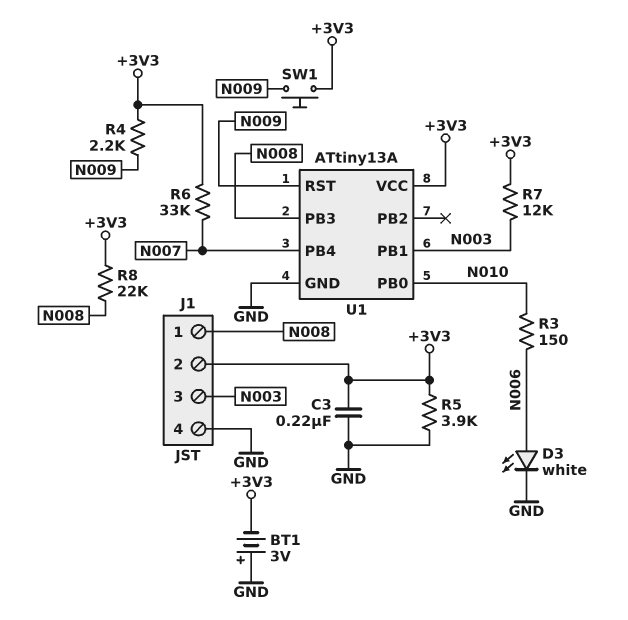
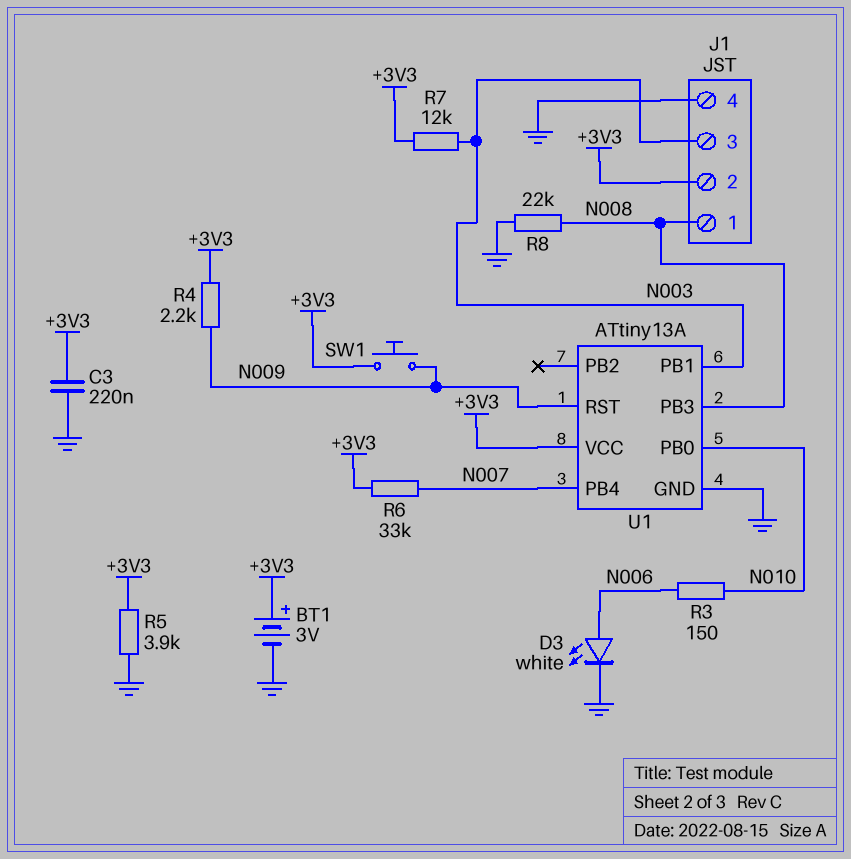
BT1: 3V (plus GND, minus +3V3) -> 3V (plus +3V3, minus GND)
R8: 22k (+3V3, N008) -> 22k (GND, N008)

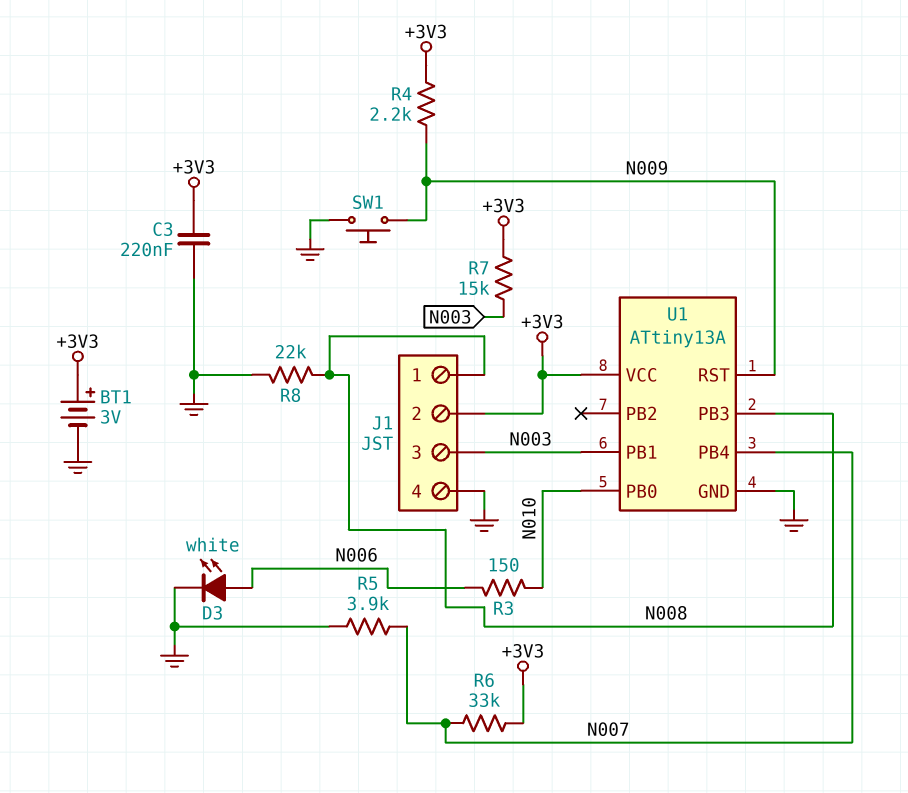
R5: 3.9k (+3V3, GND) -> 3.9k (GND, N007)
R7: 12k (+3V3, N003) -> 15k (+3V3, N003)
SW1: button (+3V3, N009) -> button (GND, N009)

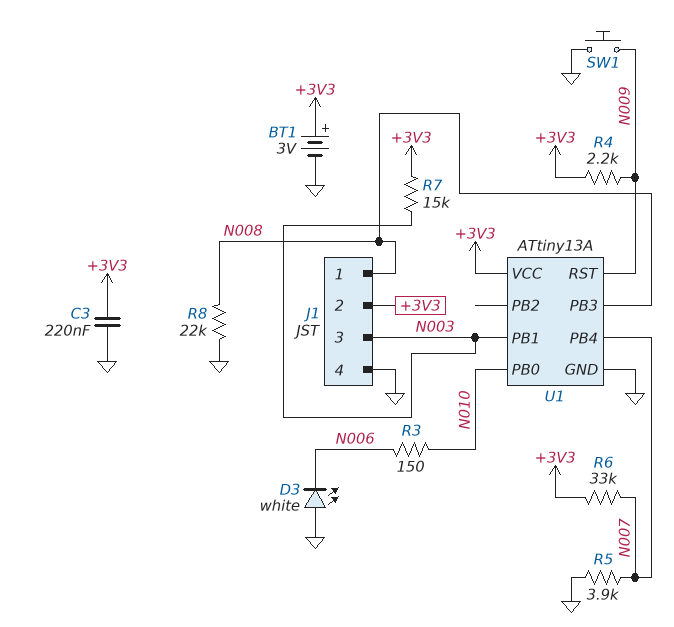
D3: LED white (A N006, K GND) -> LED white (A GND, K N006)

